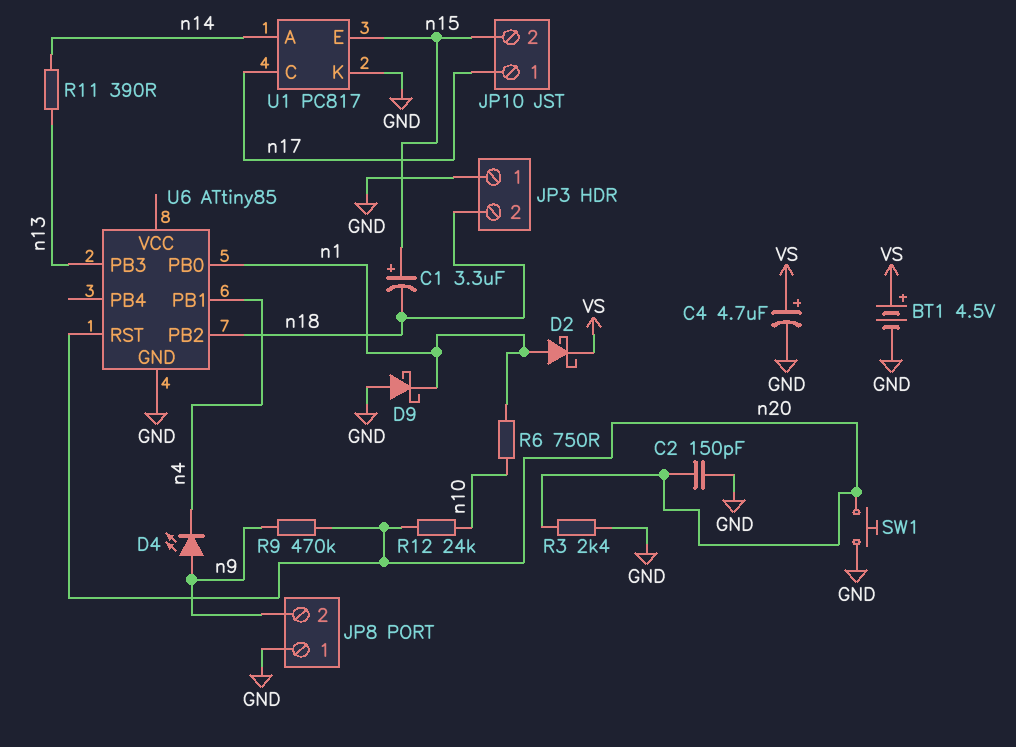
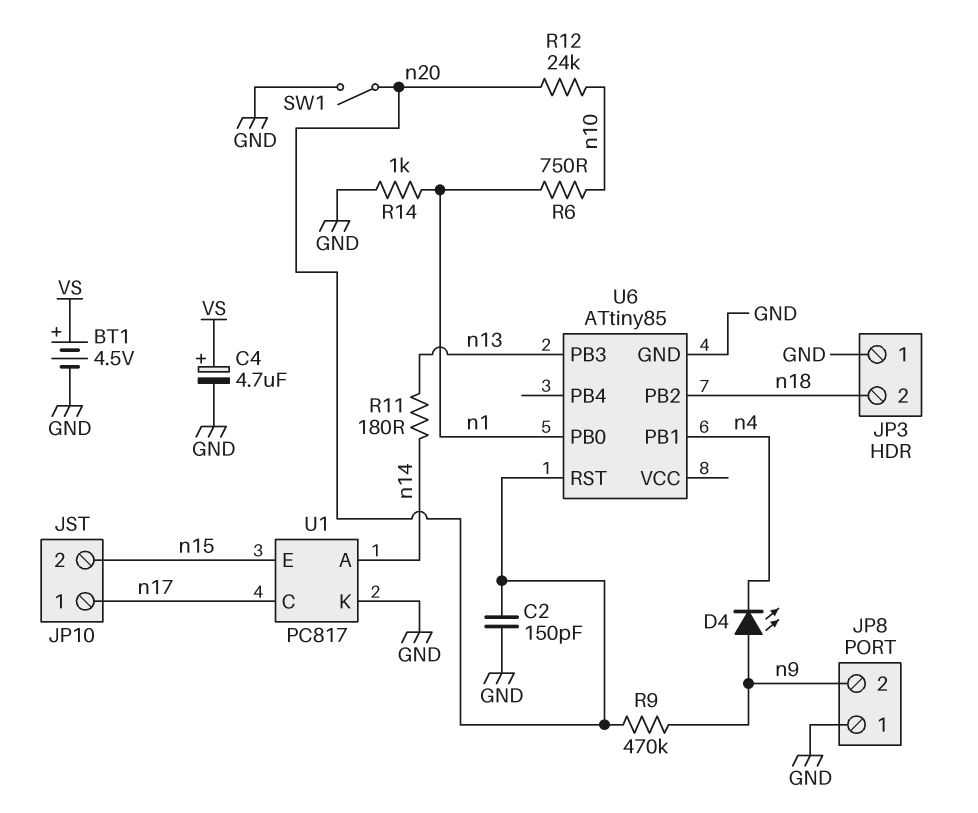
C1: 3.3uF (plus n15, minus n18) -> none
D2: schottky (A n1, K VS) -> none
D9: schottky (A GND, K n1) -> none
R3: 2.4k (GND, n20) -> none
R11: 390 (n13, n14) -> 180 (n13, n14)
R14: none -> 1k (GND, n1)
SW1: button (GND, n20) -> switch (GND, n20)

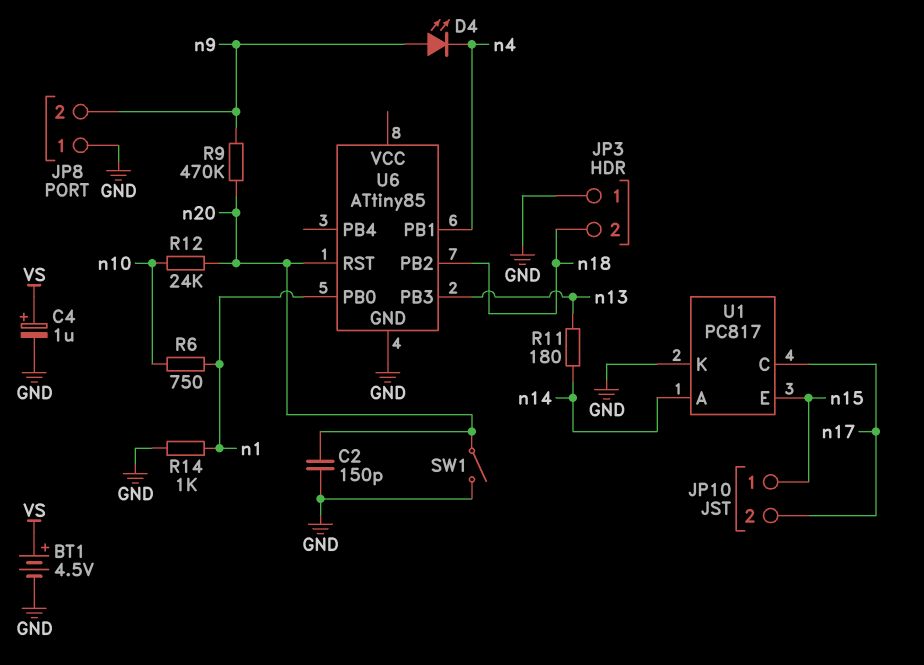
C4: 4.7uF (plus VS, minus GND) -> 1uF (plus VS, minus GND)
JP10 pin 1: n17 -> n15
JP10 pin 2: n15 -> n17

